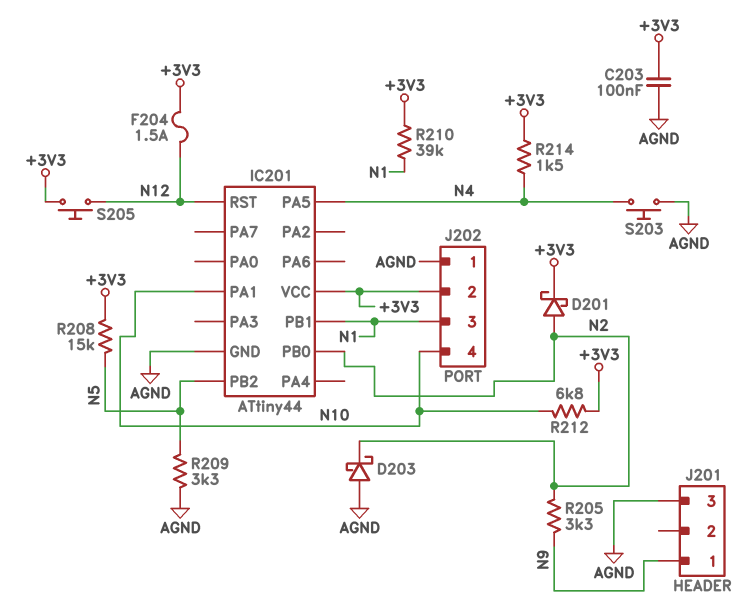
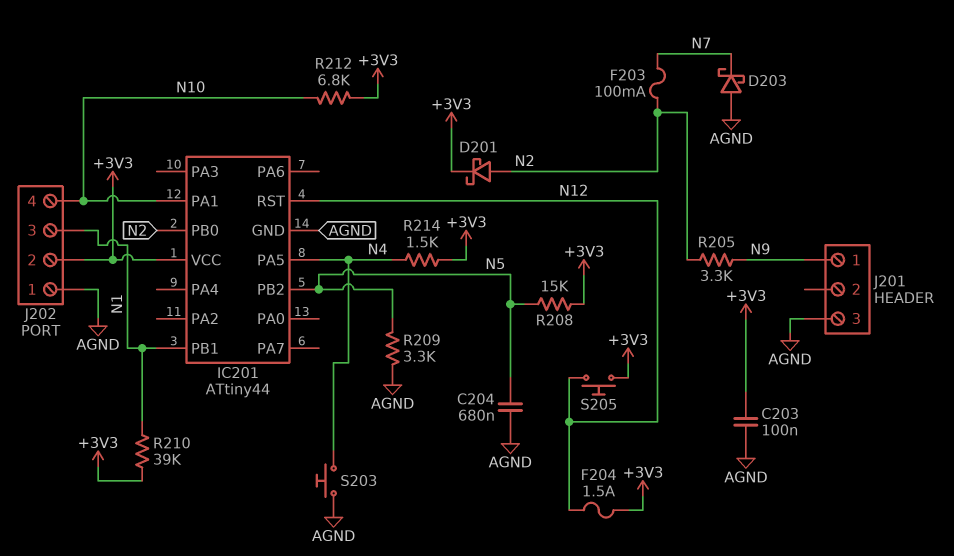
C204: none -> 680nF (AGND, N5)
D203: schottky (A AGND, K N2) -> schottky (A AGND, K N7)
F203: none -> 100mA (N2, N7)

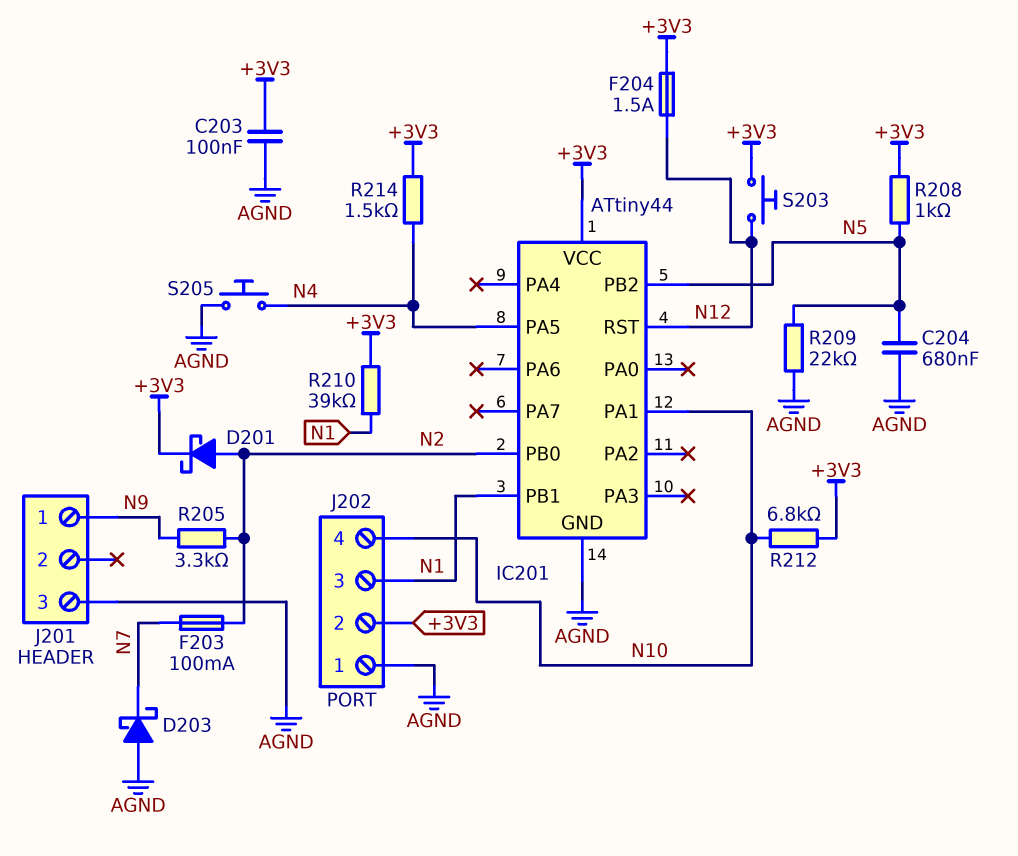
R208: 15k (+3V3, N5) -> 1k (+3V3, N5)
R209: 3.3k (AGND, N5) -> 22k (AGND, N5)
S203: button (AGND, N4) -> button (+3V3, N12)
S205: button (+3V3, N12) -> button (AGND, N4)

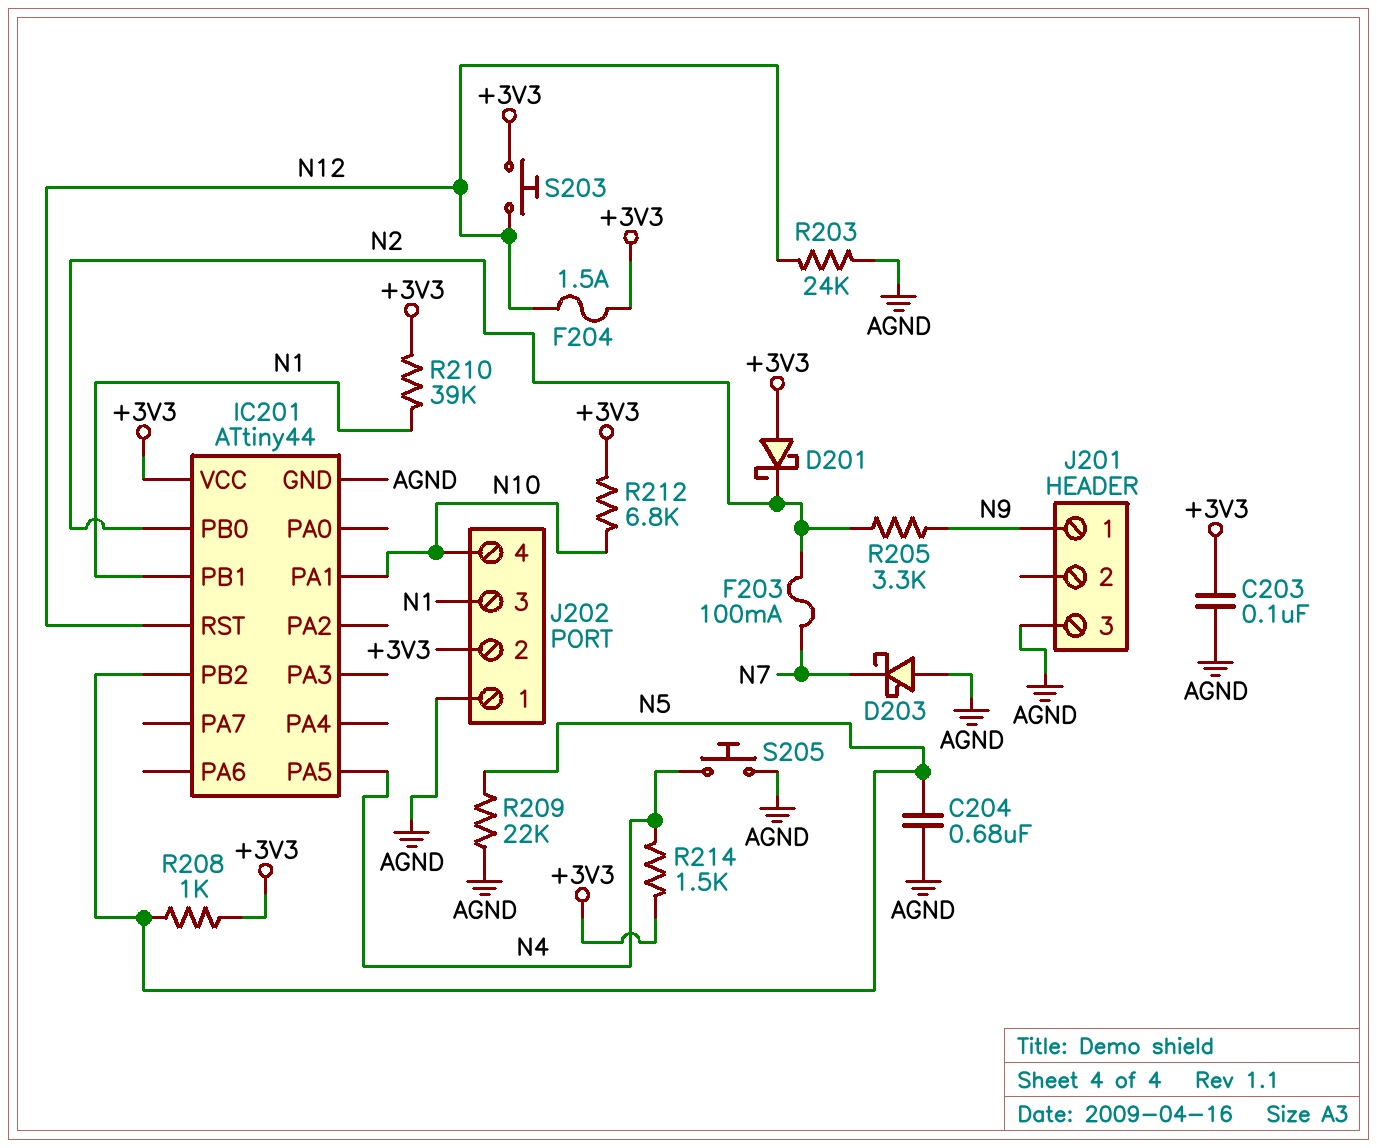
D201: schottky (A N2, K +3V3) -> schottky (A +3V3, K N2)
R203: none -> 24k (AGND, N12)

